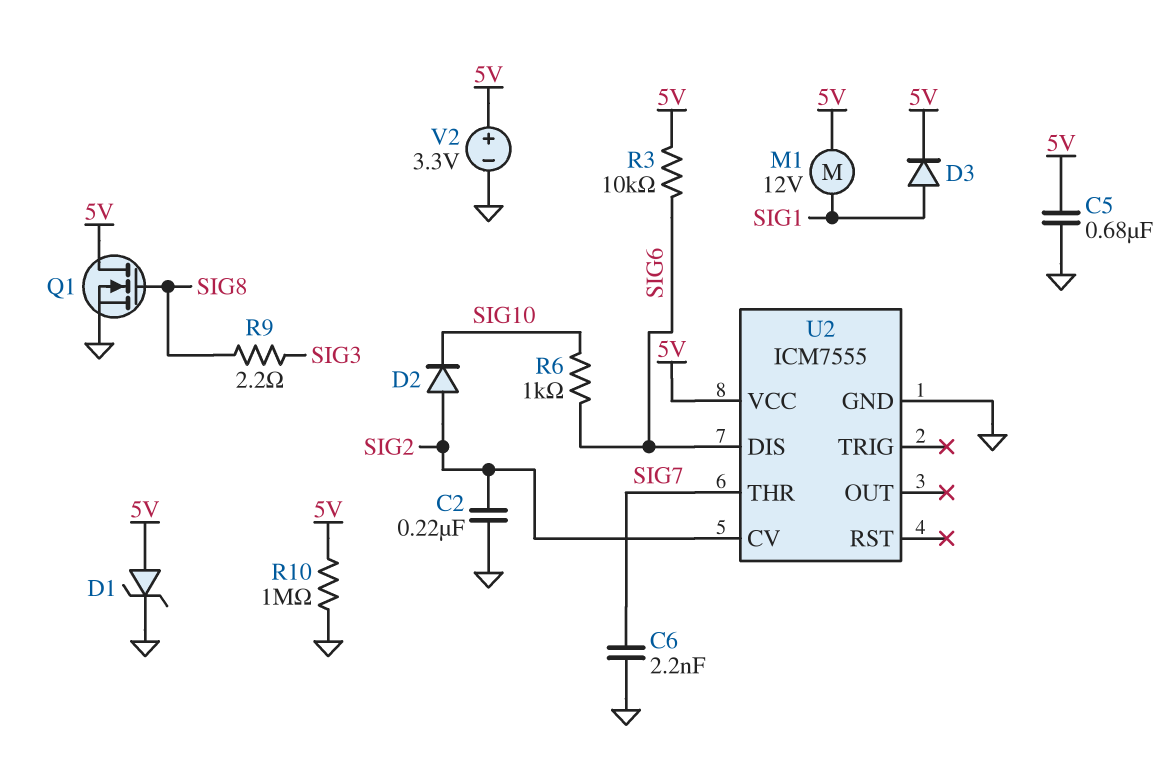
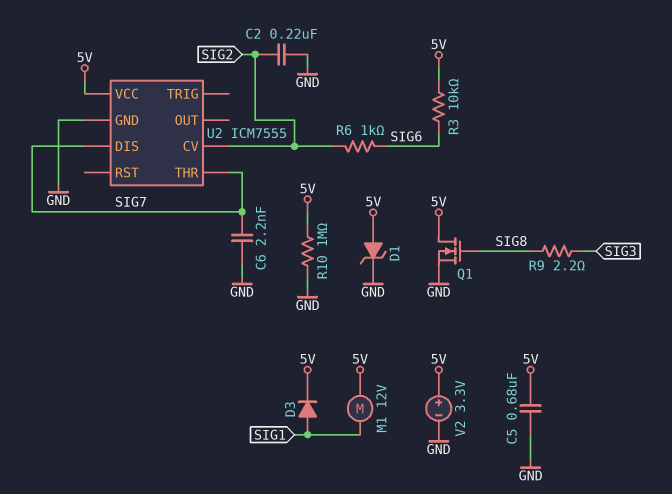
D2: diode (A SIG2, K SIG10) -> none
R6: 1k (SIG6, SIG10) -> 1k (SIG2, SIG6)
U2 pin DIS: SIG6 -> SIG7

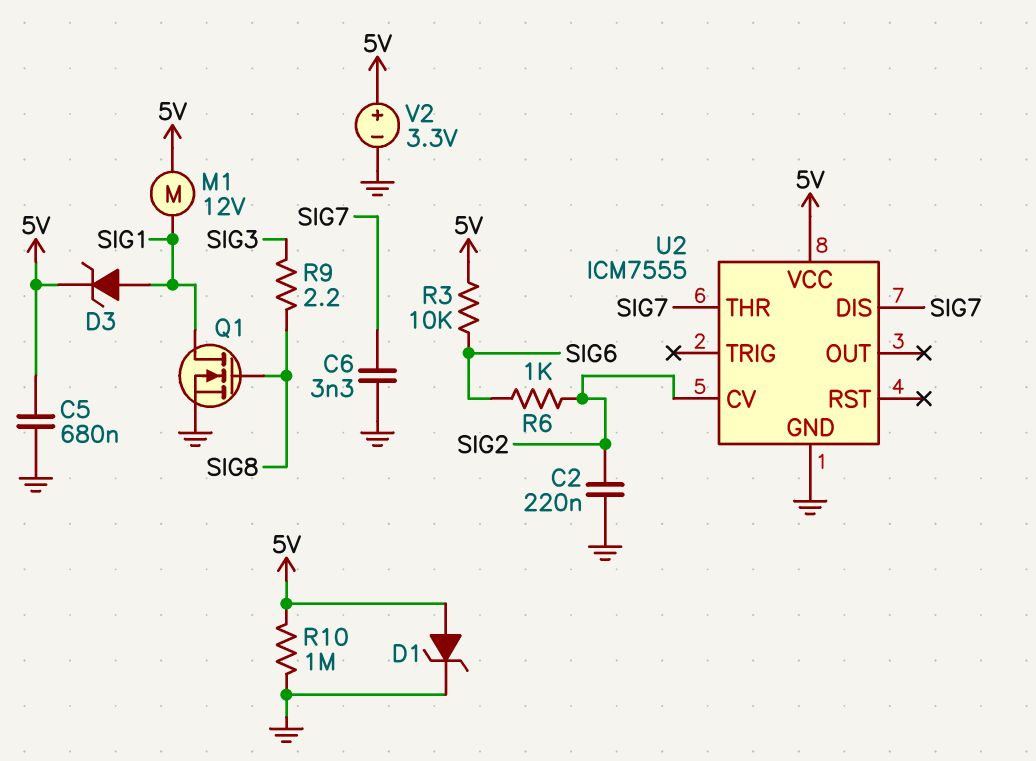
C6: 2.2nF (GND, SIG7) -> 3.3nF (GND, SIG7)
D3: diode (A SIG1, K 5V) -> zener (A SIG1, K 5V)
Q1: NMOS (G SIG8, D 5V, S GND) -> NMOS (G SIG8, D SIG1, S GND)

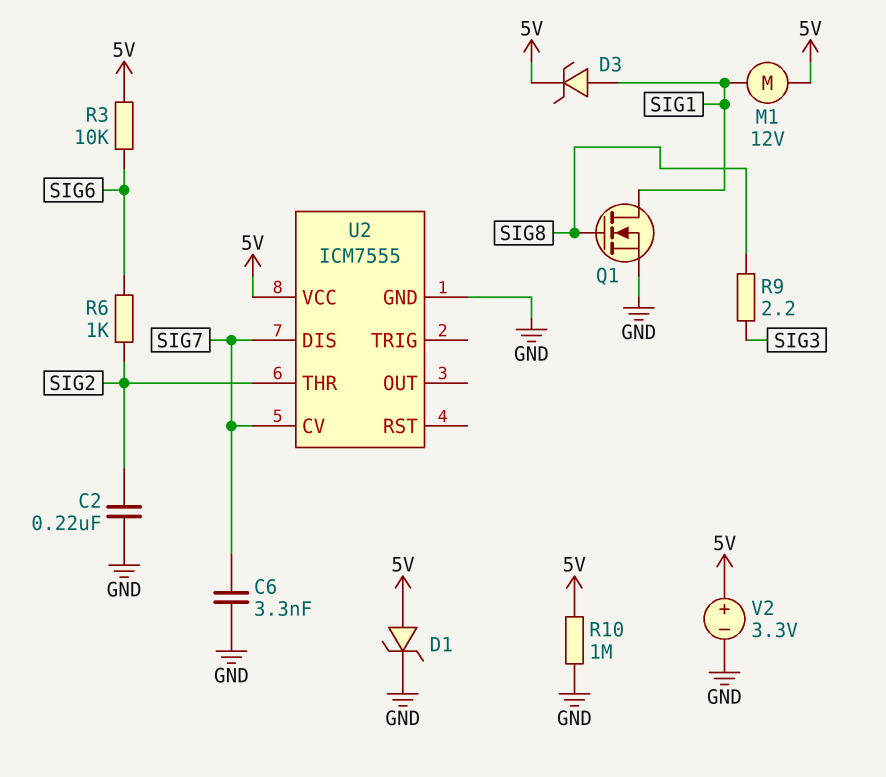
C5: 680nF (5V, GND) -> none
U2 pin CV: SIG2 -> SIG7
U2 pin THR: SIG7 -> SIG2

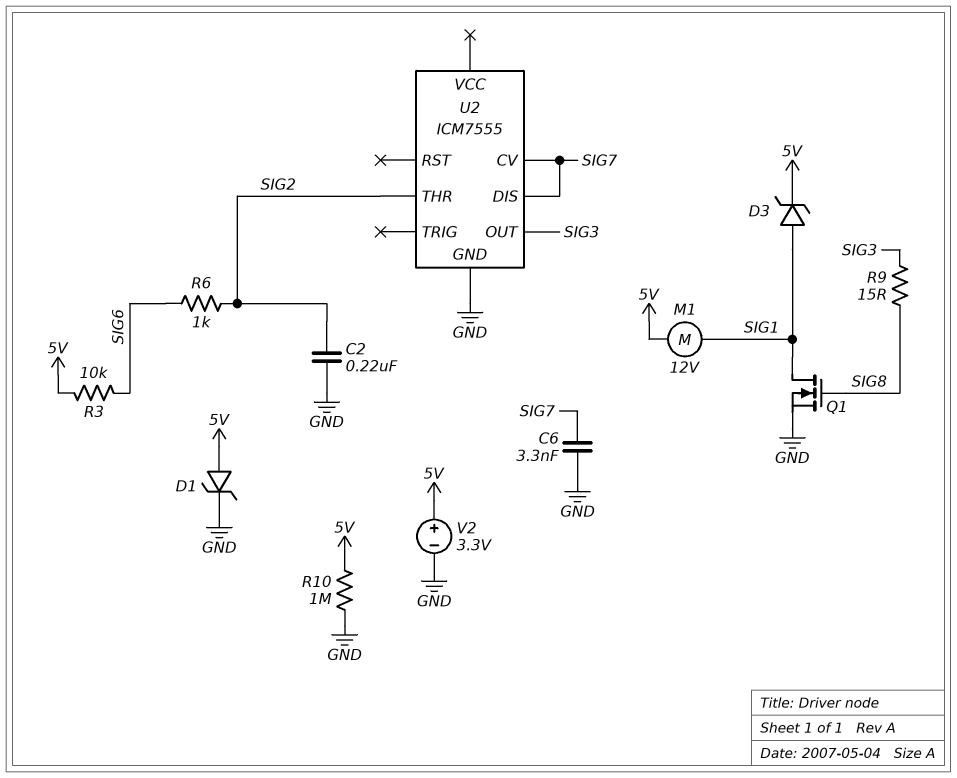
R9: 2.2 (SIG3, SIG8) -> 15 (SIG3, SIG8)
U2 pin OUT: none -> SIG3
U2 pin VCC: 5V -> none

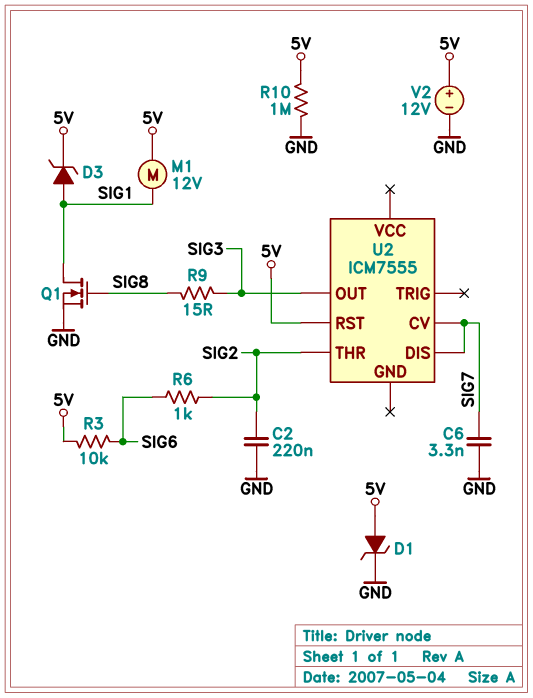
U2 pin GND: GND -> none
U2 pin RST: none -> 5V
V2: 3.3V (plus 5V, minus GND) -> 12V (plus 5V, minus GND)

